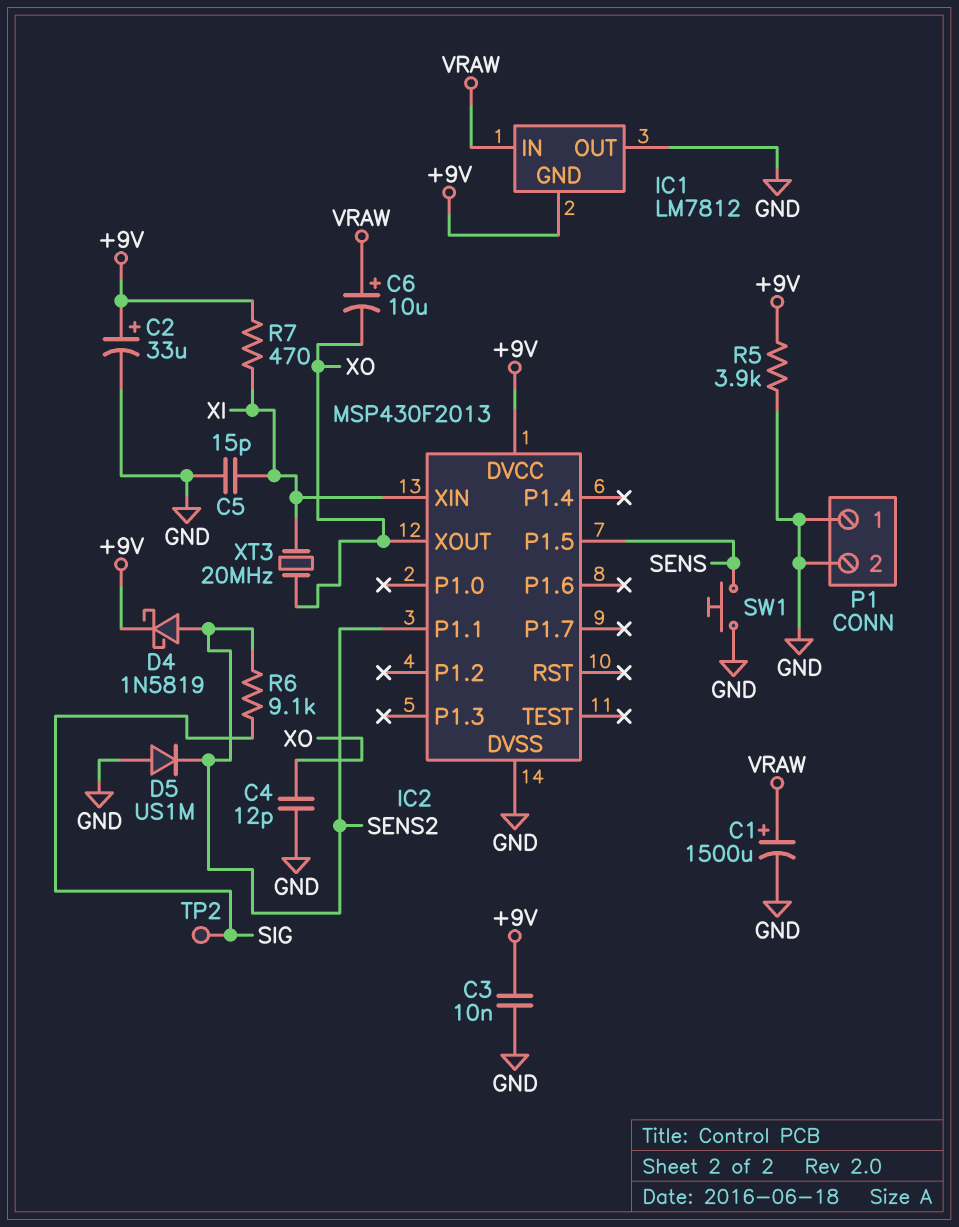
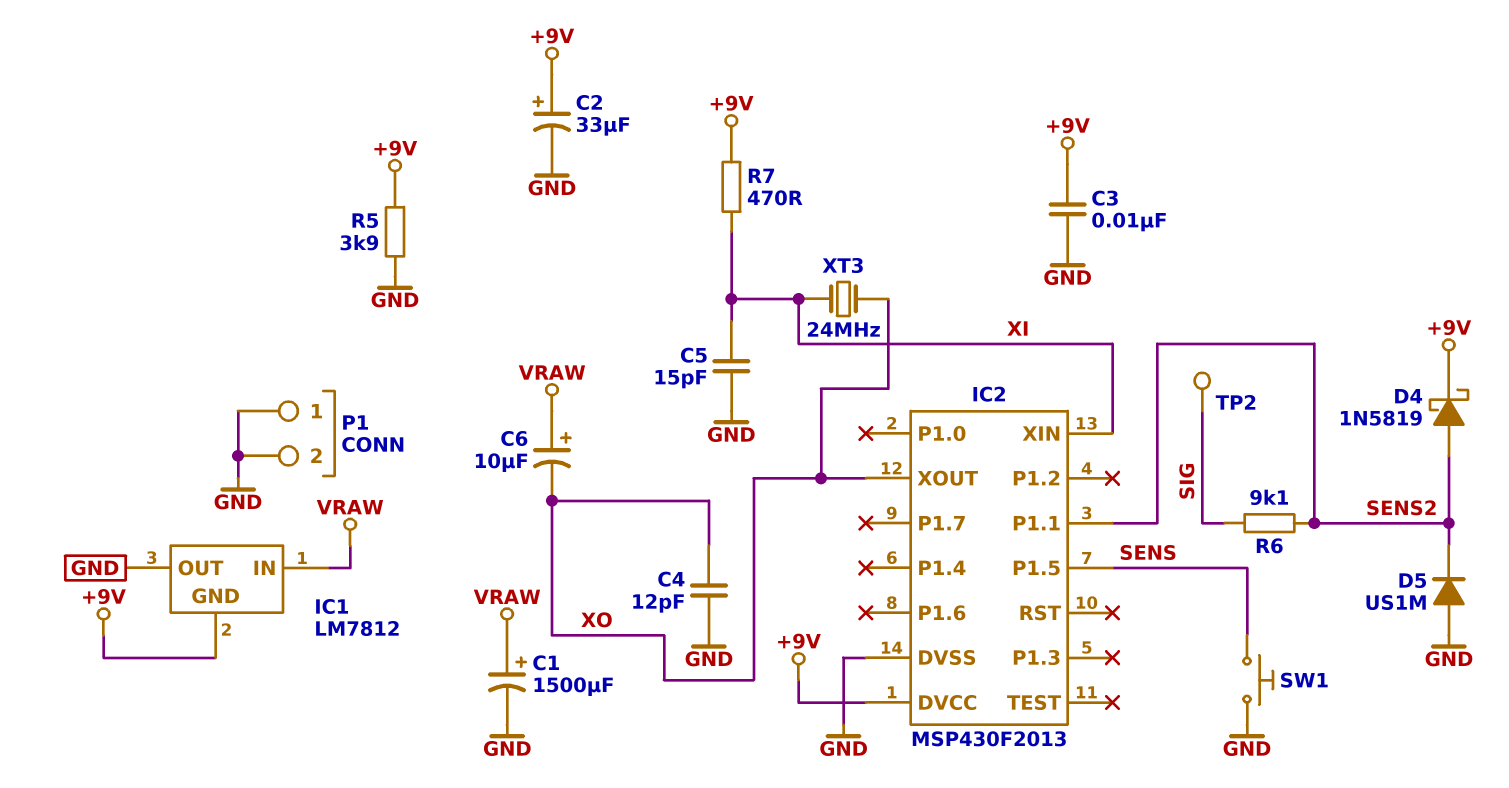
XT3: 20MHz (XI, XO) -> 24MHz (XI, XO)

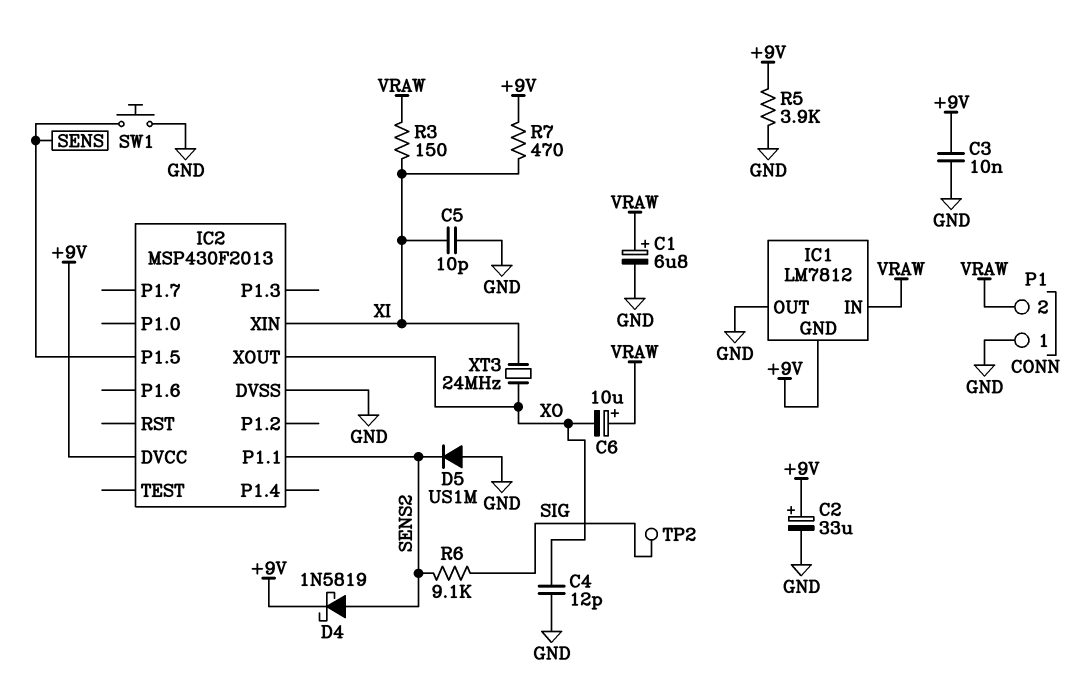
C1: 1500uF (plus VRAW, minus GND) -> 6.8uF (plus VRAW, minus GND)
C5: 15pF (GND, XI) -> 10pF (GND, XI)
P1 pin 2: GND -> VRAW
R3: none -> 150 (VRAW, XI)

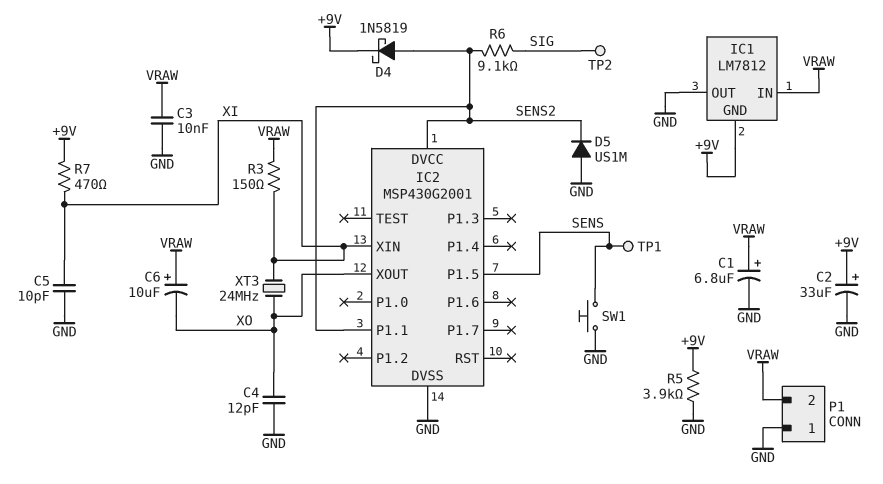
C3: 10nF (+9V, GND) -> 10nF (GND, VRAW)
IC2: MSP430F2013 -> MSP430G2001
IC2 pin DVCC: +9V -> SENS2
TP1: none -> test point (SENS)

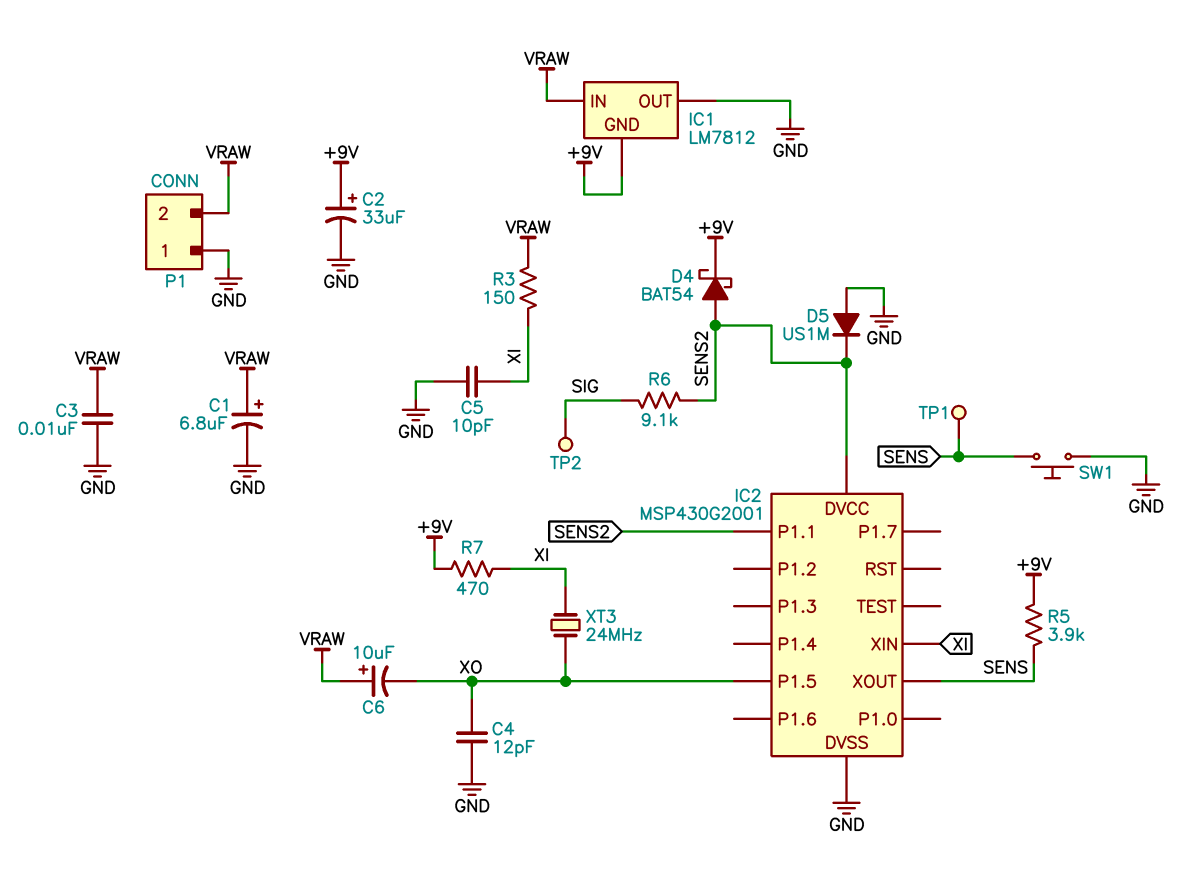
D4: schottky 1N5819 (A SENS2, K +9V) -> schottky BAT54 (A SENS2, K +9V)
IC2 pin P1.5: SENS -> XO
IC2 pin XOUT: XO -> SENS
R5: 3.9k (+9V, GND) -> 3.9k (+9V, SENS)

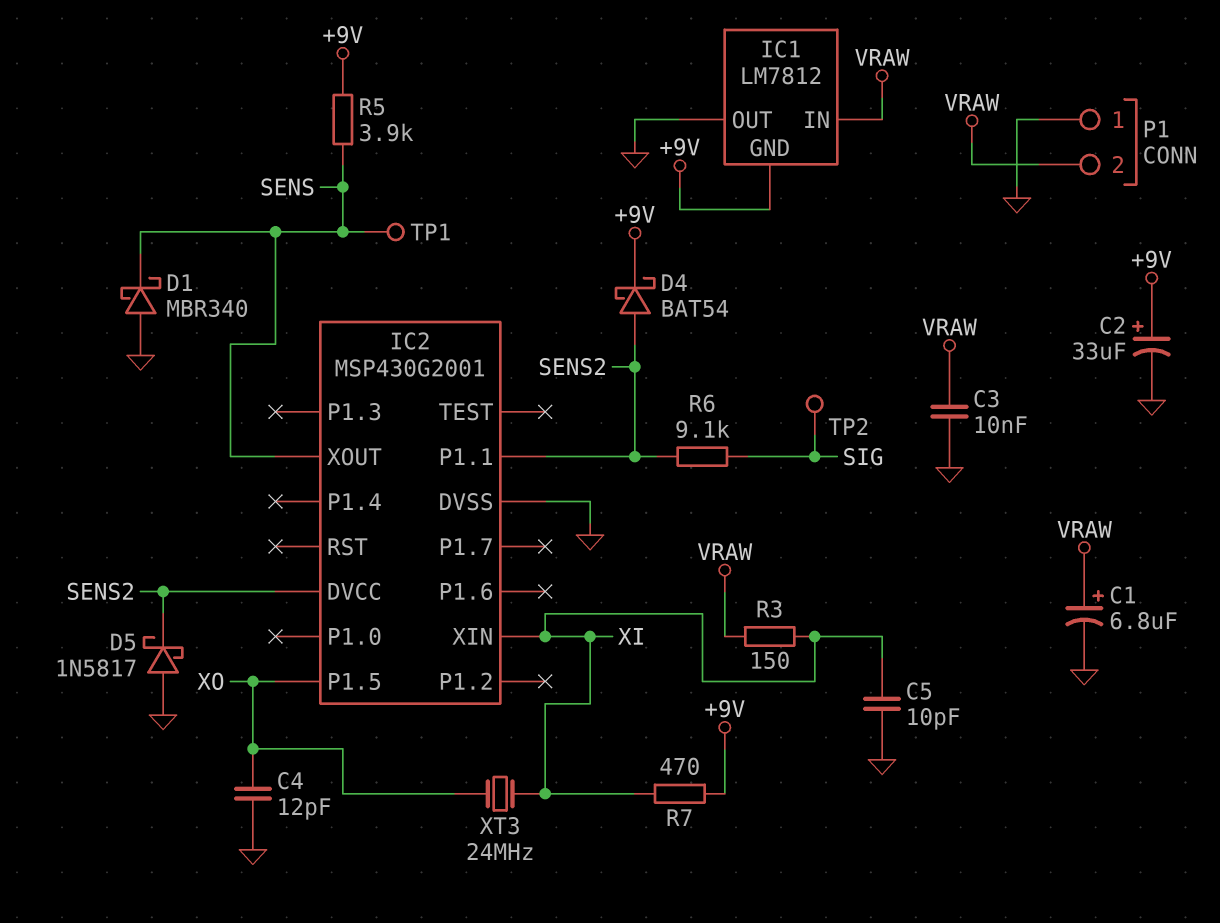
C6: 10uF (plus VRAW, minus XO) -> none
D1: none -> schottky MBR340 (A GND, K SENS)
D5: diode US1M (A GND, K SENS2) -> schottky 1N5817 (A GND, K SENS2)
SW1: button (GND, SENS) -> none

